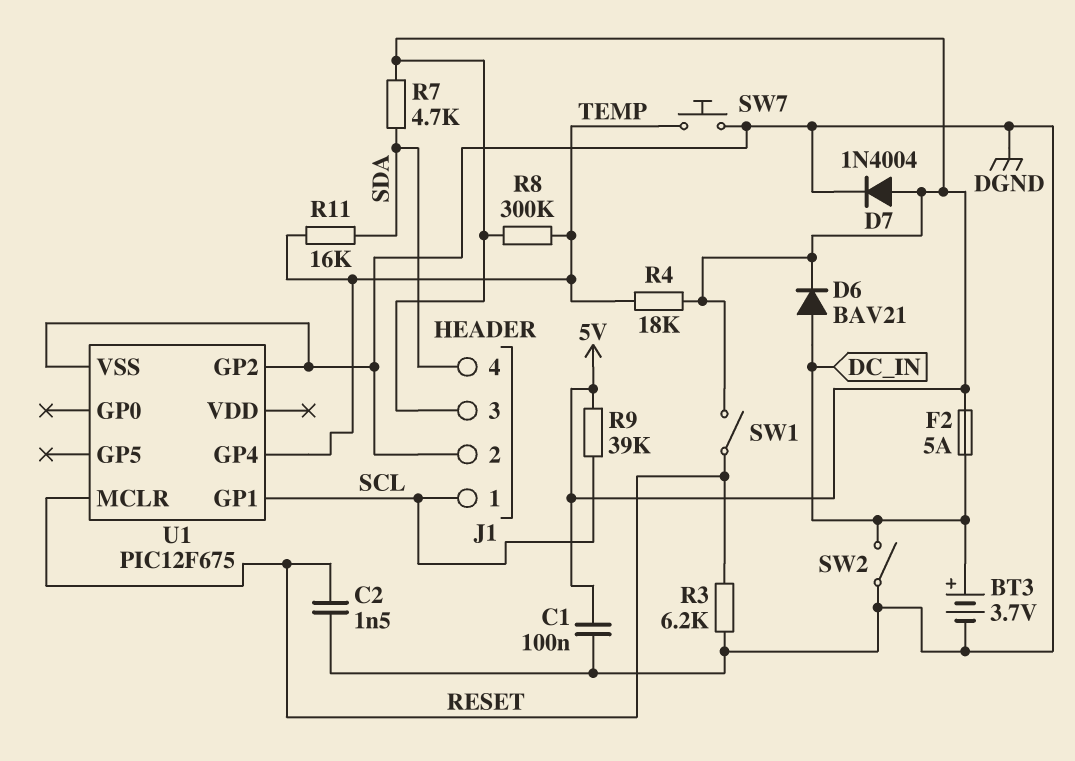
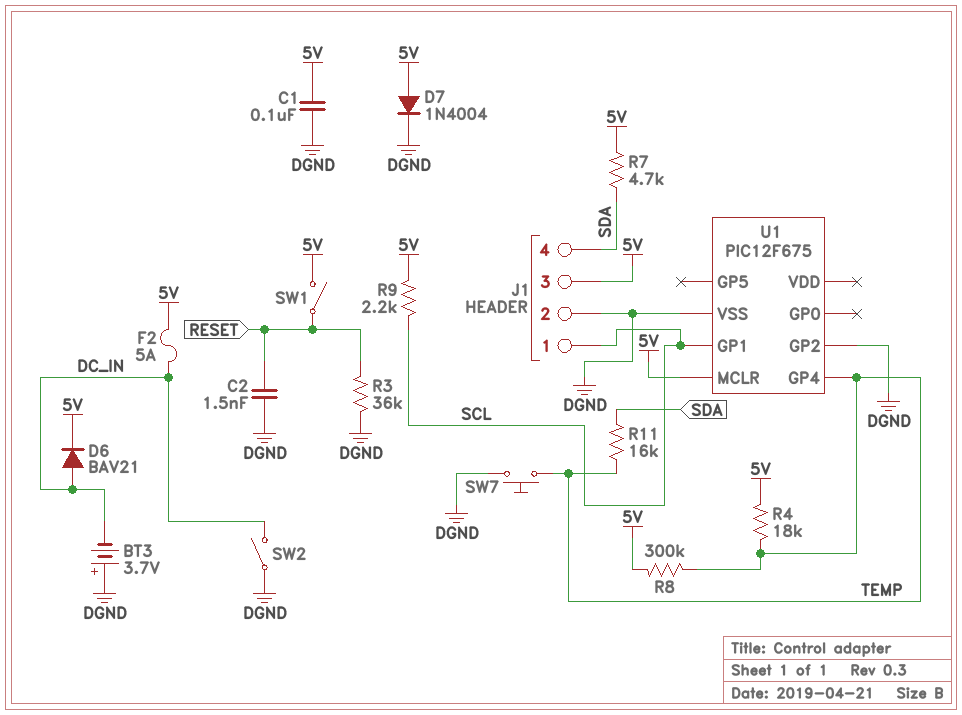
BT3: 3.7V (plus DC_IN, minus DGND) -> 3.7V (plus DGND, minus DC_IN)
R3: 6.2k (DGND, RESET) -> 36k (DGND, RESET)
R9: 39k (5V, SCL) -> 2.2k (5V, SCL)
U1 pin MCLR: RESET -> 5V

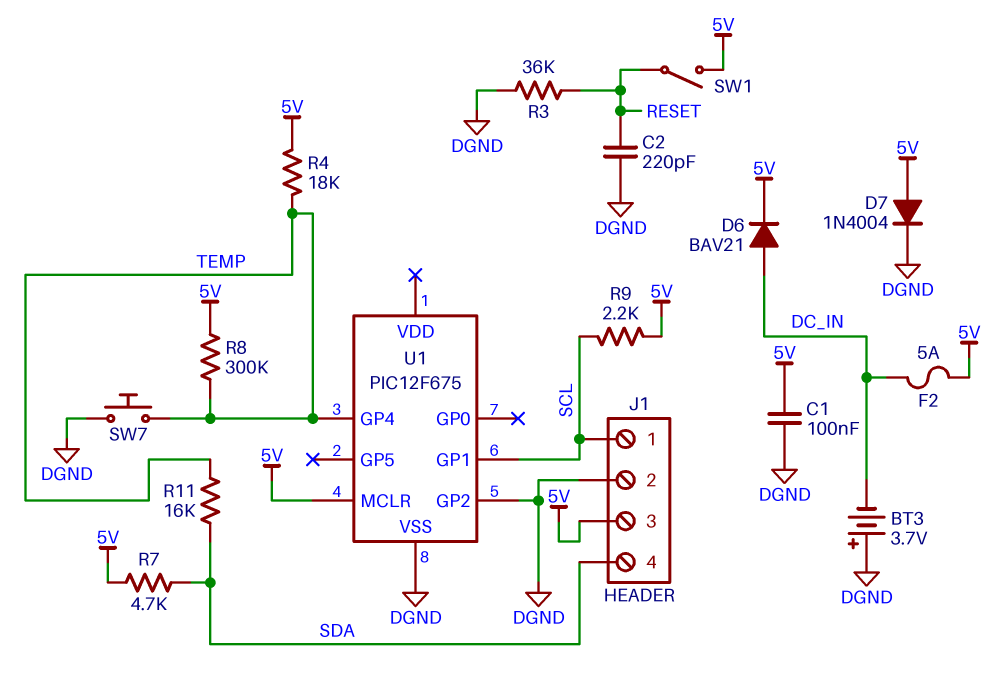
C2: 1.5nF (DGND, RESET) -> 220pF (DGND, RESET)
SW2: switch (DC_IN, DGND) -> none

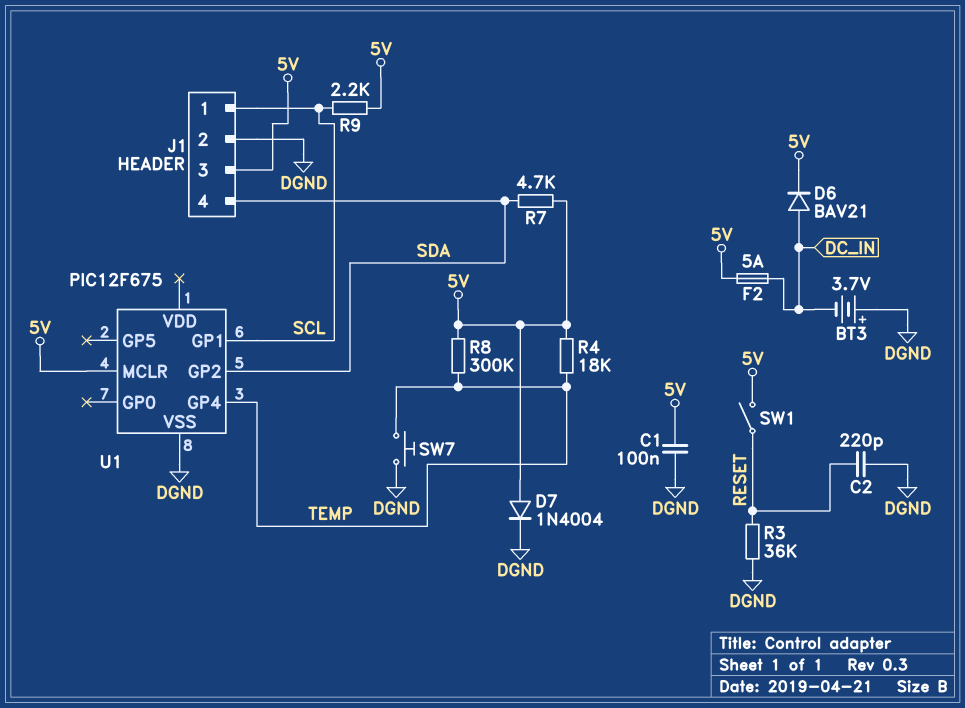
R11: 16k (SDA, TEMP) -> none
U1 pin GP2: DGND -> SDA

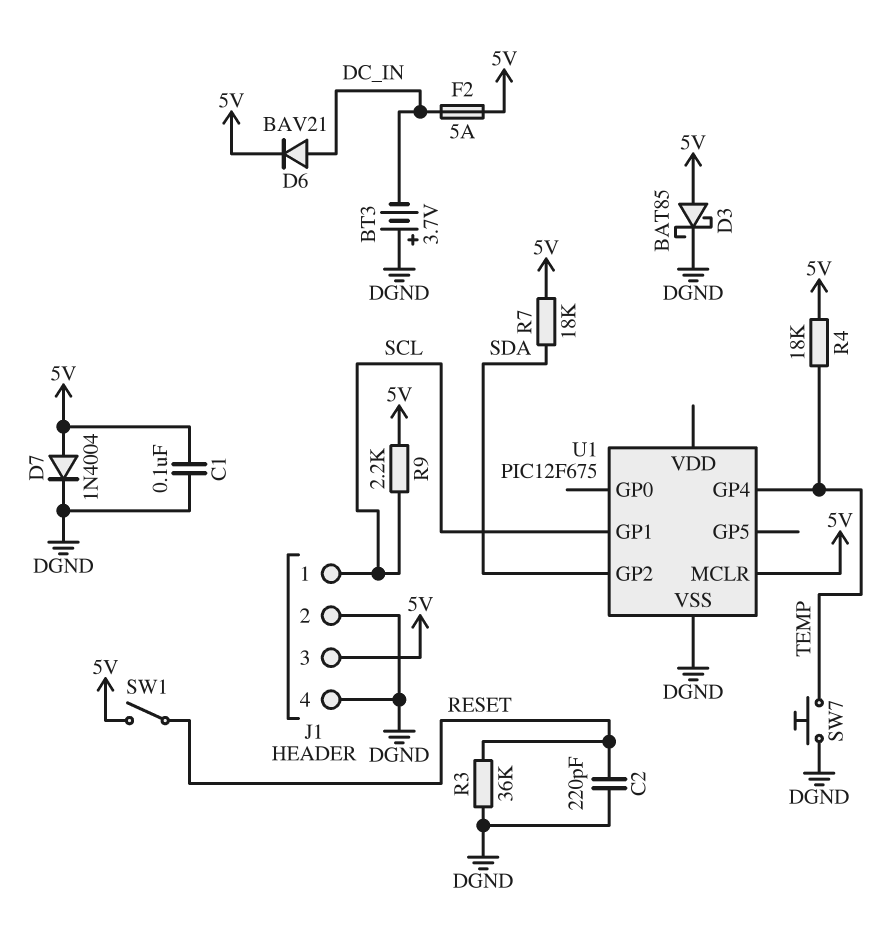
D3: none -> schottky BAT85 (A 5V, K DGND)
J1 pin 4: SDA -> DGND
R7: 4.7k (5V, SDA) -> 18k (5V, SDA)
R8: 300k (5V, TEMP) -> none

